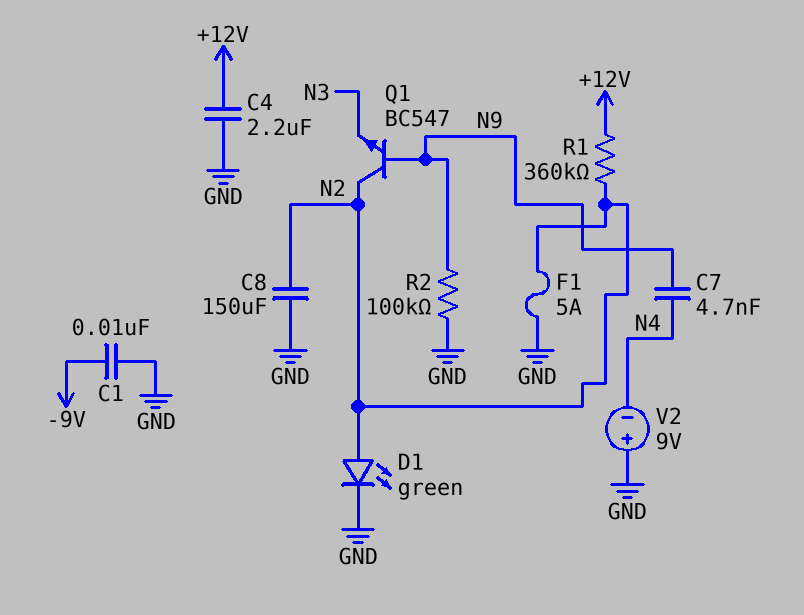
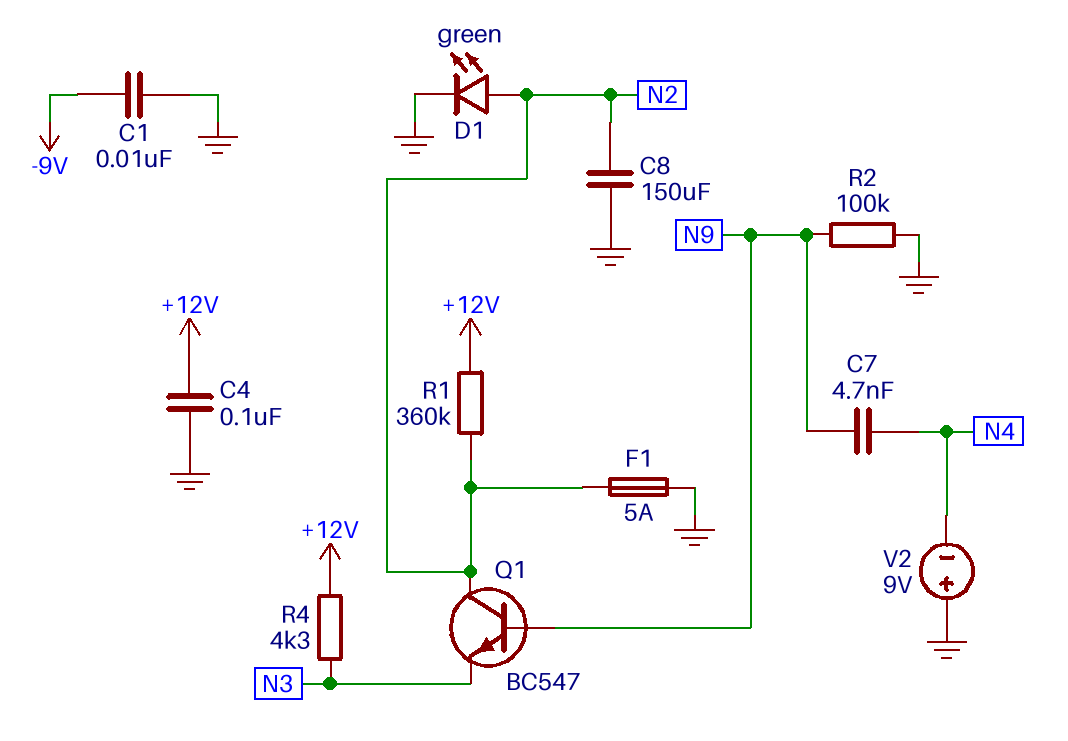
C4: 2.2uF (+12V, GND) -> 100nF (+12V, GND)
R4: none -> 4.3k (+12V, N3)

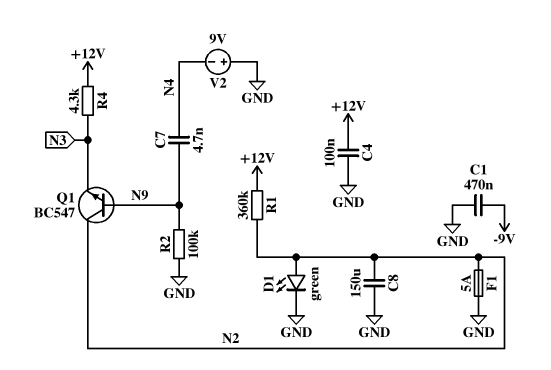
C1: 10nF (-9V, GND) -> 470nF (-9V, GND)

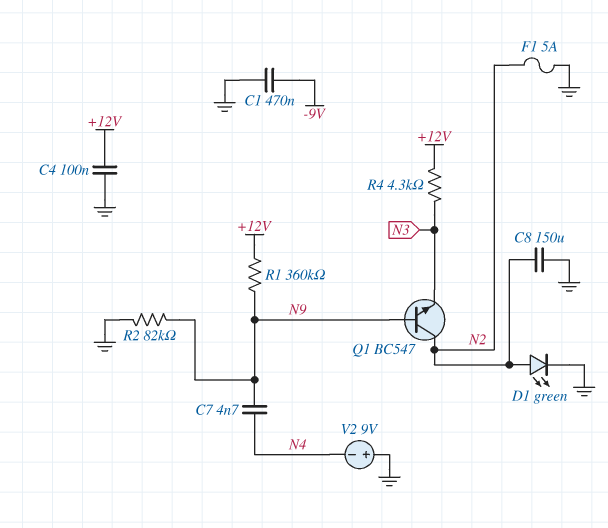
R1: 360k (+12V, N2) -> 360k (+12V, N9)
R2: 100k (GND, N9) -> 82k (GND, N9)

